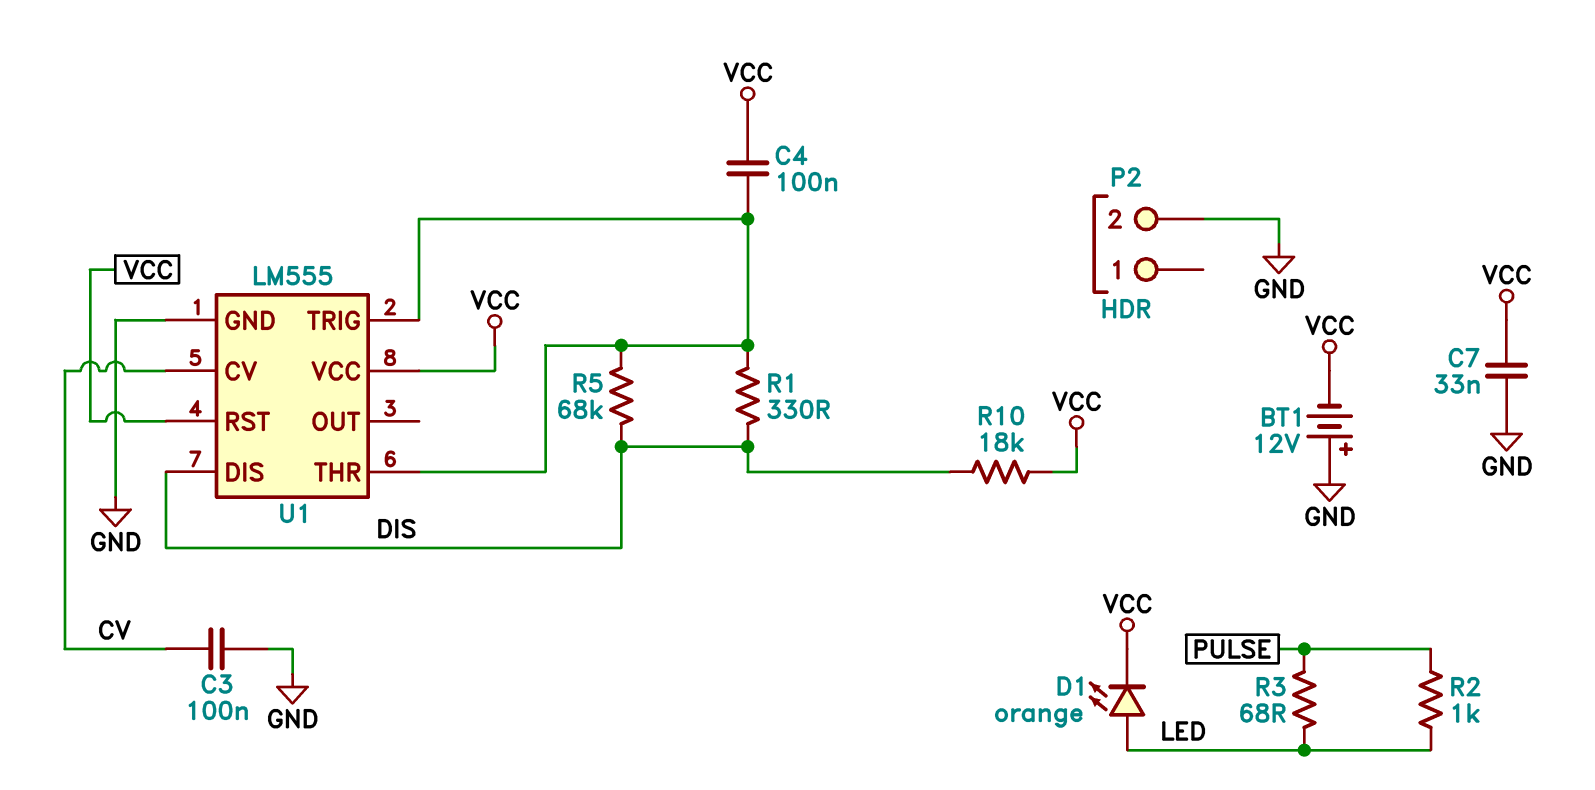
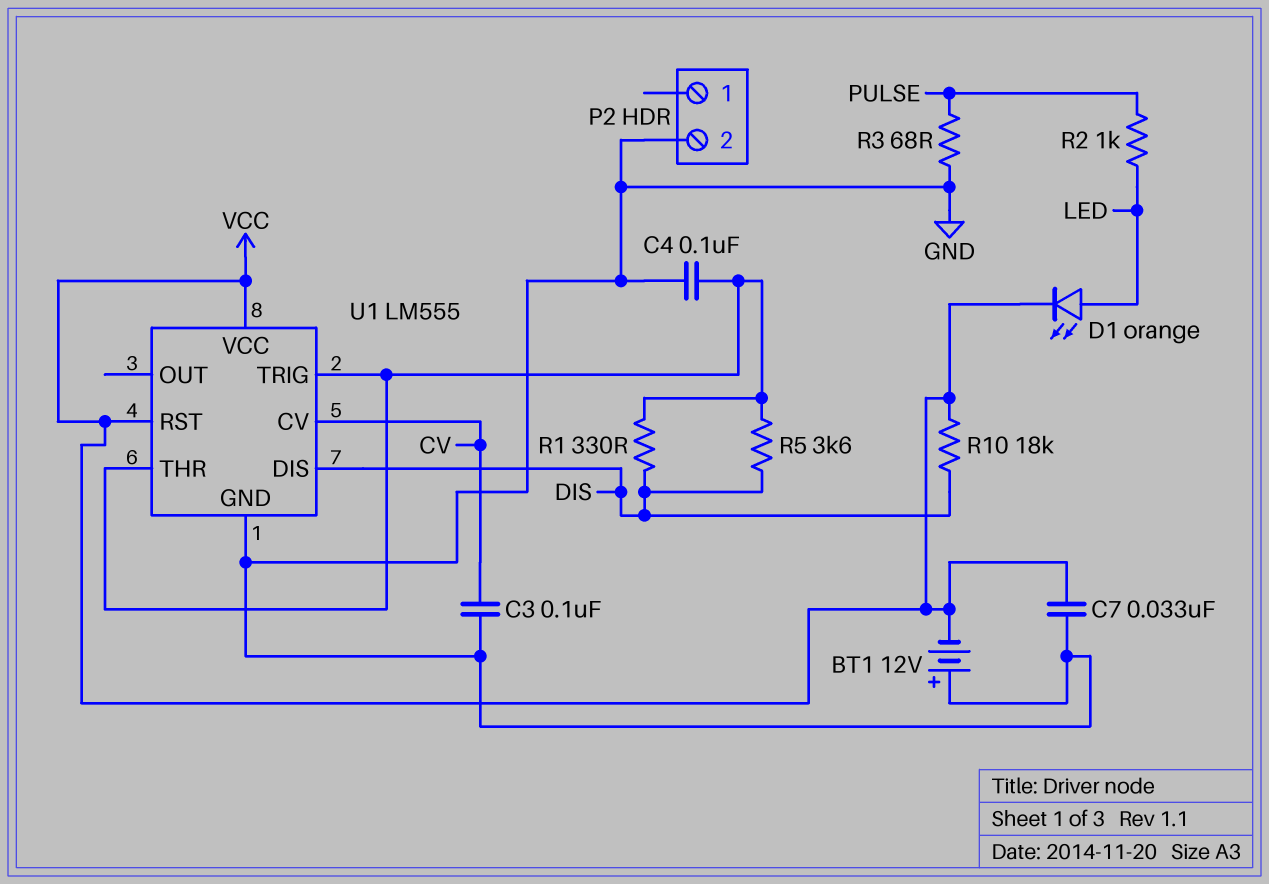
C4: 100nF (U1/THR, VCC) -> 100nF (GND, U1/THR)
R3: 68 (LED, PULSE) -> 68 (GND, PULSE)
R5: 68k (DIS, U1/THR) -> 3.6k (DIS, U1/THR)

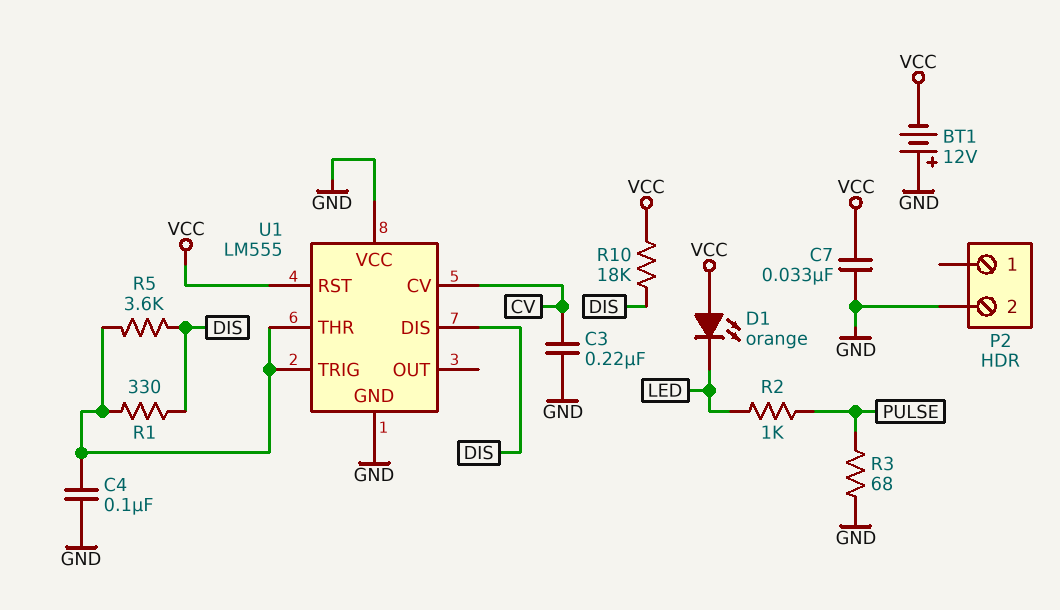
C3: 100nF (CV, GND) -> 220nF (CV, GND)
D1: LED orange (A LED, K VCC) -> LED orange (A VCC, K LED)
U1 pin VCC: VCC -> GND

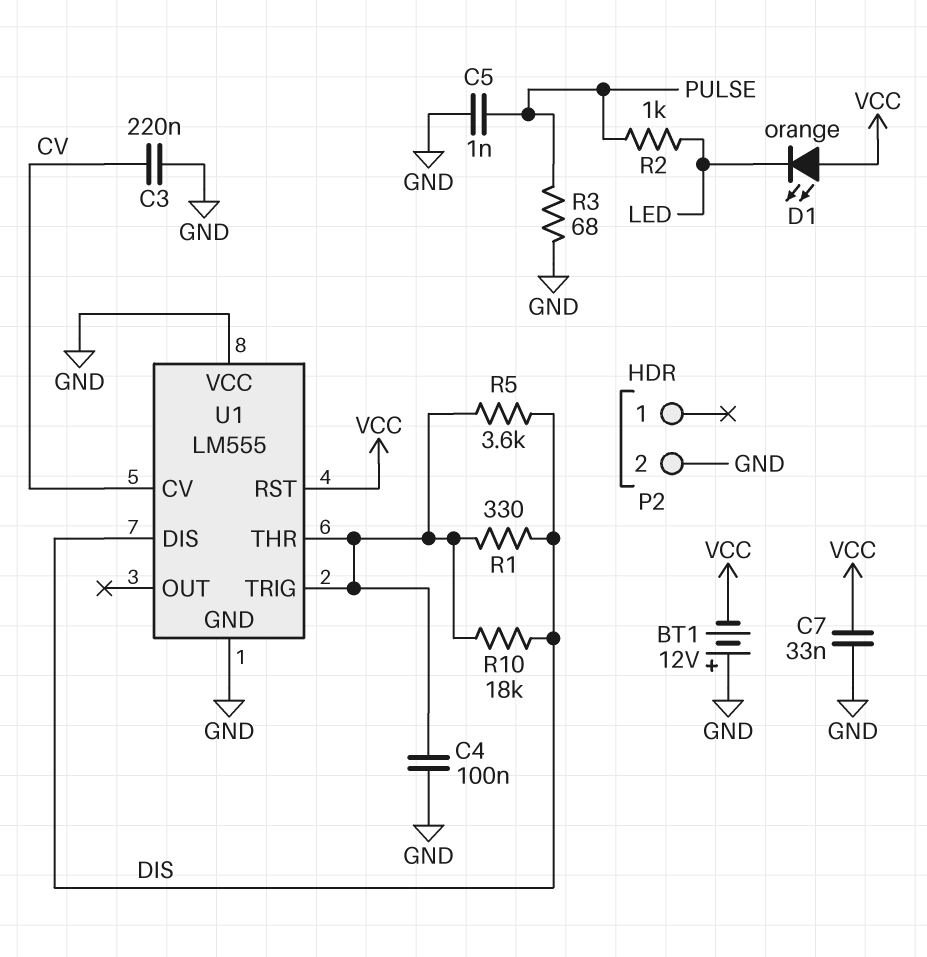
C5: none -> 1nF (GND, PULSE)
R10: 18k (DIS, VCC) -> 18k (DIS, U1/THR)

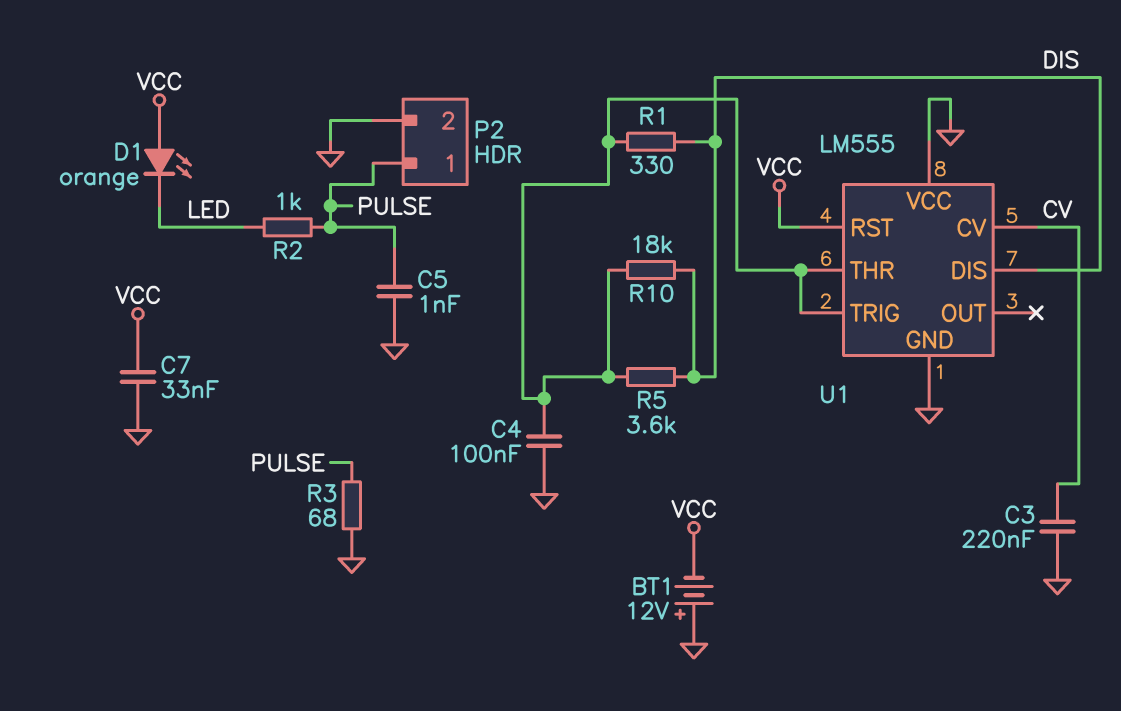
P2 pin 1: none -> PULSE

